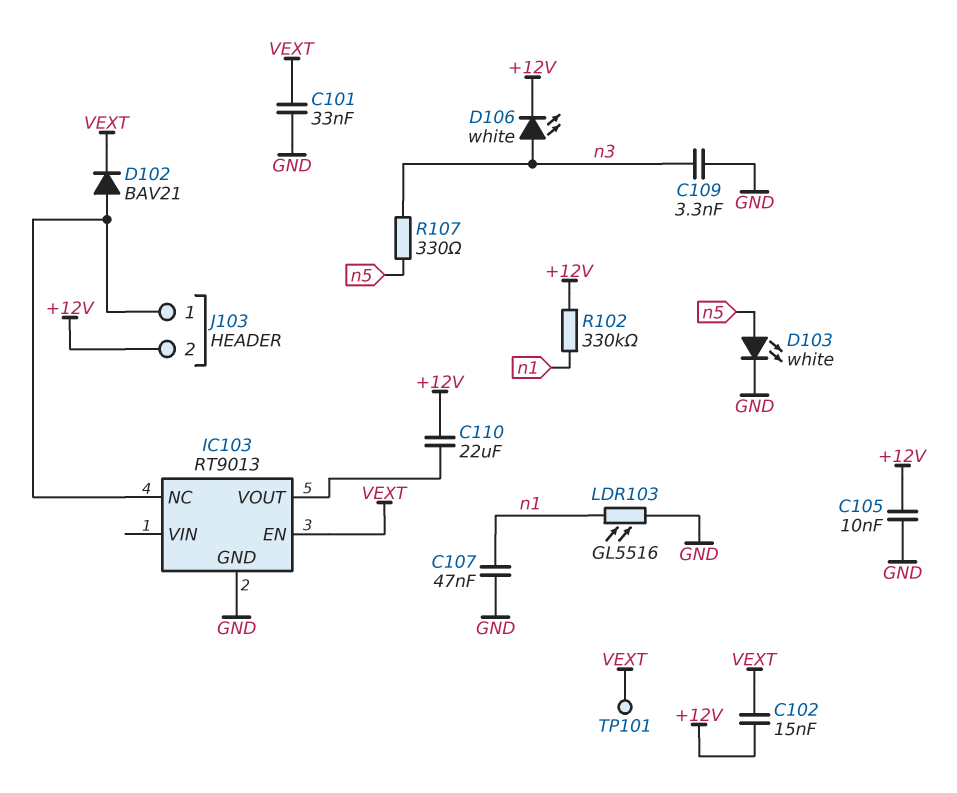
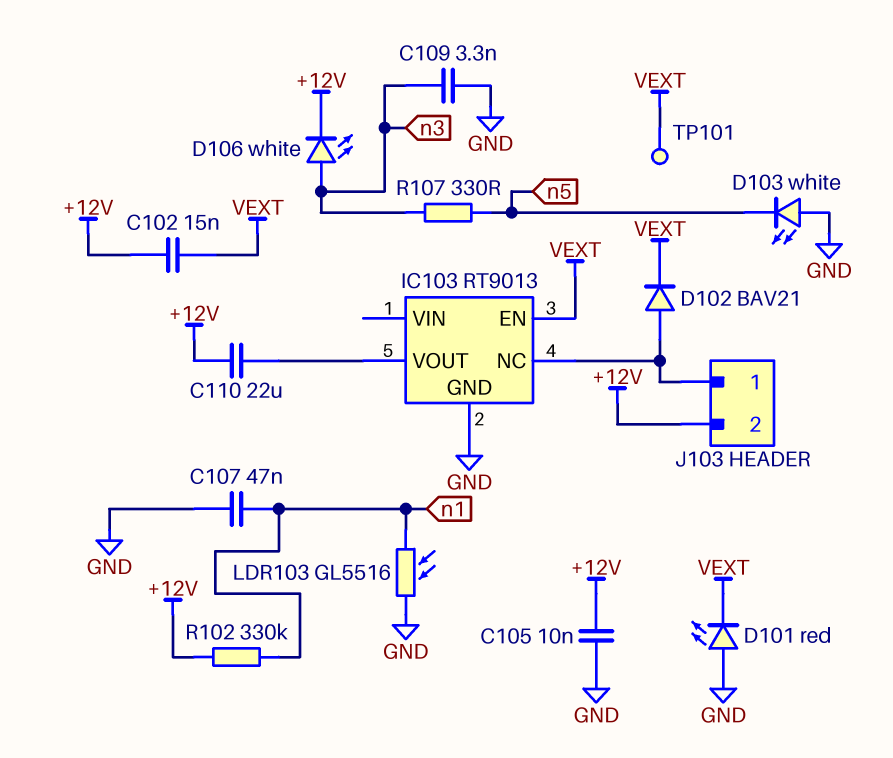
C101: 33nF (GND, VEXT) -> none
D101: none -> LED red (A GND, K VEXT)
D103: LED white (A n5, K GND) -> LED white (A GND, K n5)

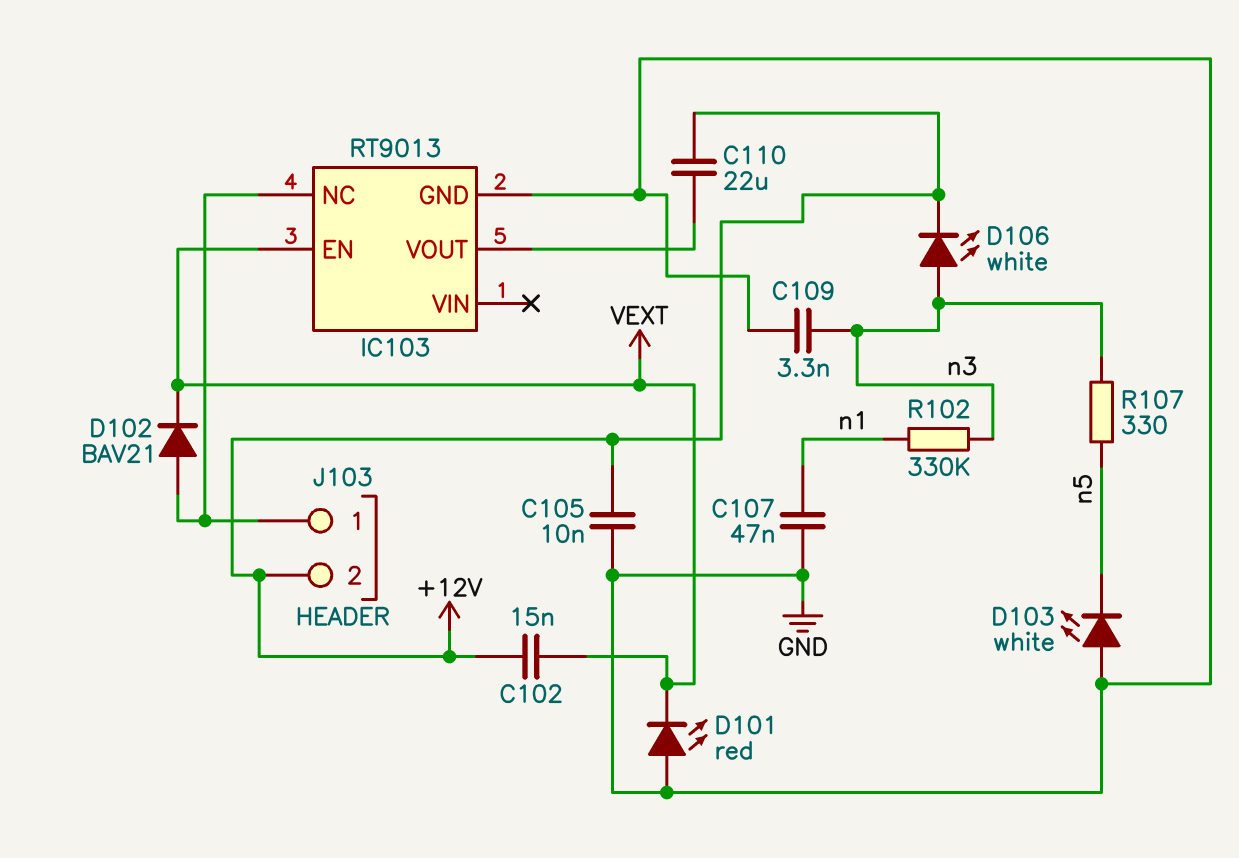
LDR103: GL5516 (GND, n1) -> none
R102: 330k (+12V, n1) -> 330k (n1, n3)
TP101: test point (VEXT) -> none

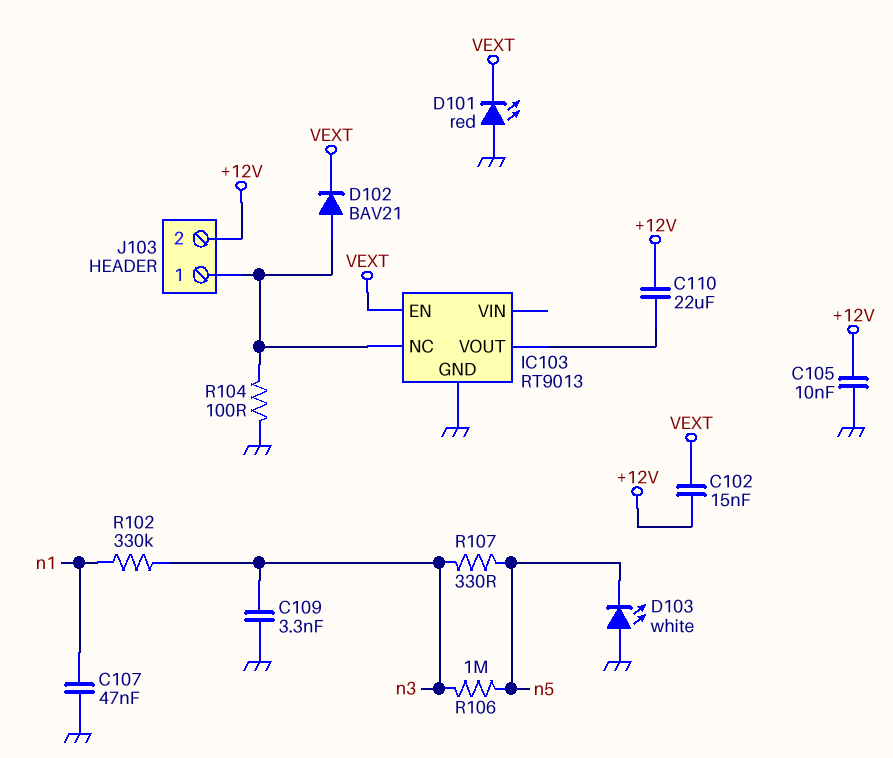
D106: LED white (A n3, K +12V) -> none
R104: none -> 100 (GND, IC103/NC)
R106: none -> 1M (n3, n5)

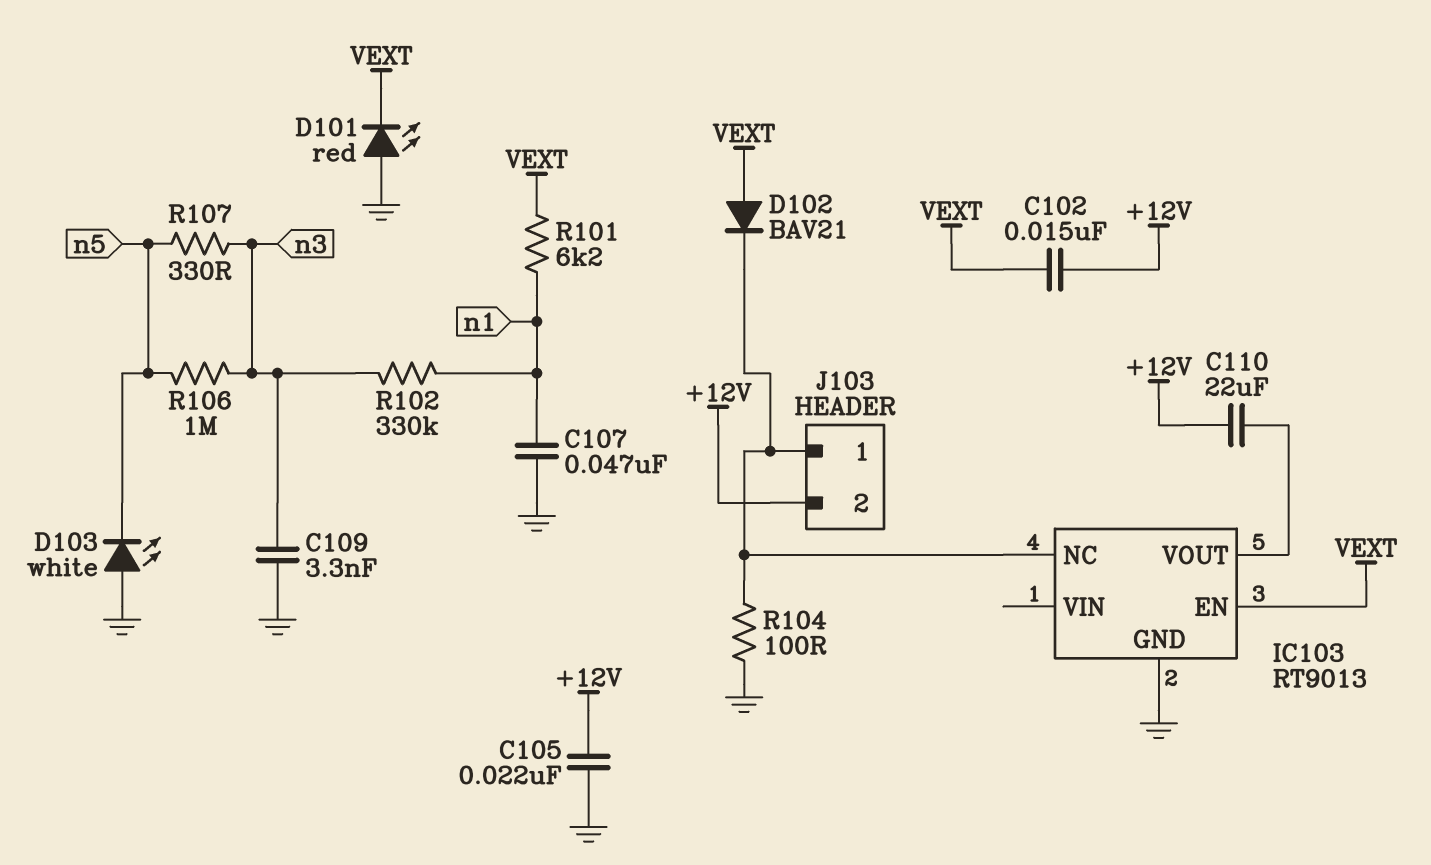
C105: 10nF (+12V, GND) -> 22nF (+12V, GND)
D102: diode BAV21 (A IC103/NC, K VEXT) -> diode BAV21 (A VEXT, K IC103/NC)
R101: none -> 6.2k (VEXT, n1)

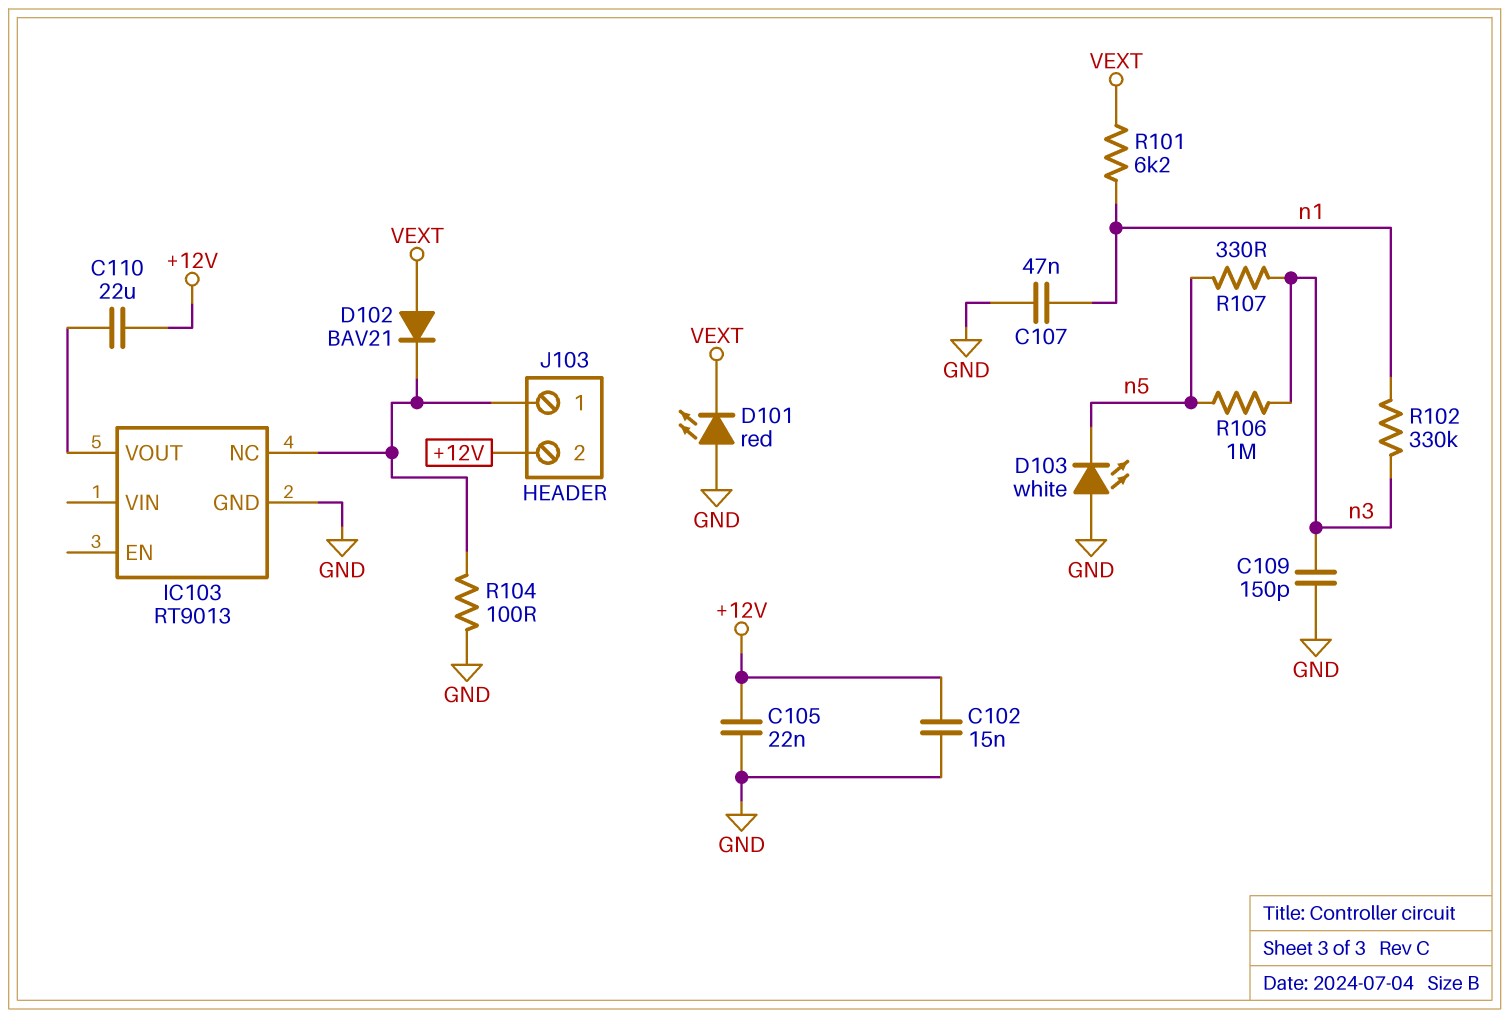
C102: 15nF (+12V, VEXT) -> 15nF (+12V, GND)
C109: 3.3nF (GND, n3) -> 150pF (GND, n3)
IC103 pin EN: VEXT -> none

